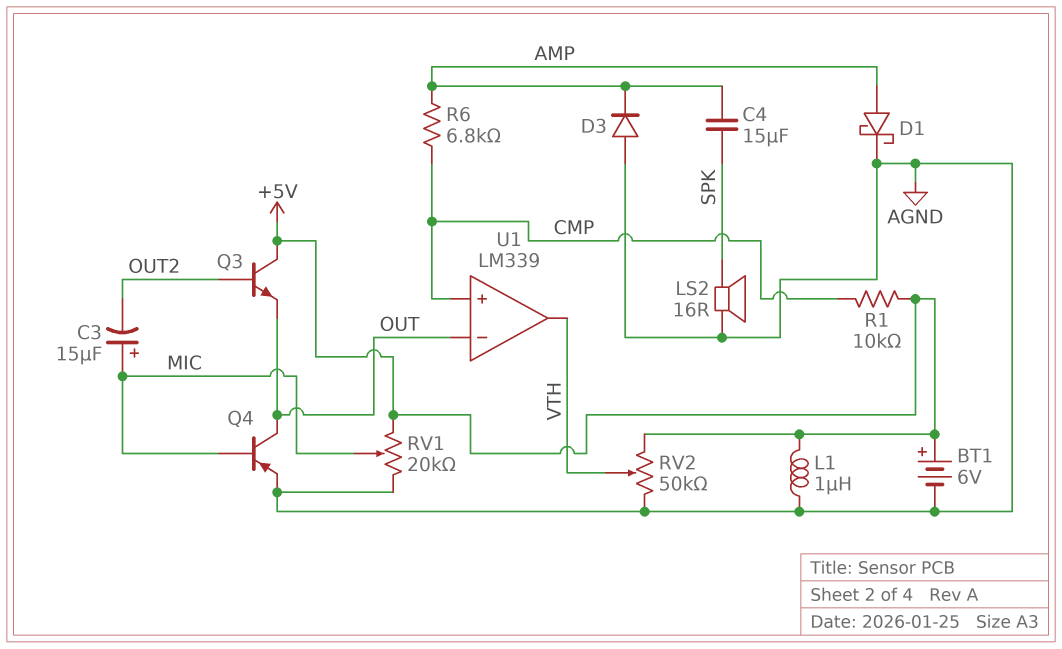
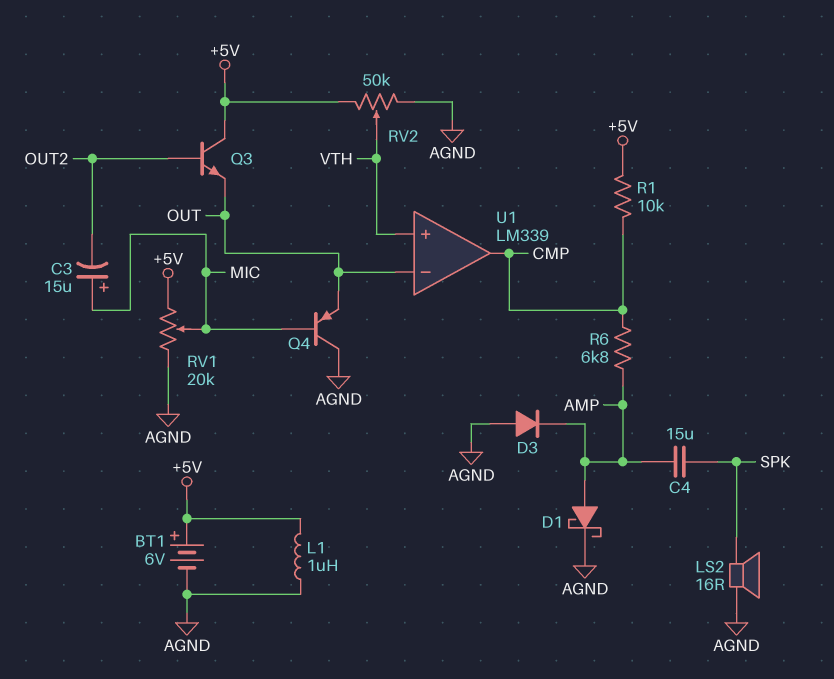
Q4: PNP (B MIC, C OUT, E AGND) -> PNP (B MIC, C AGND, E OUT)
U1 pin in+: CMP -> VTH
U1 pin out: VTH -> CMP

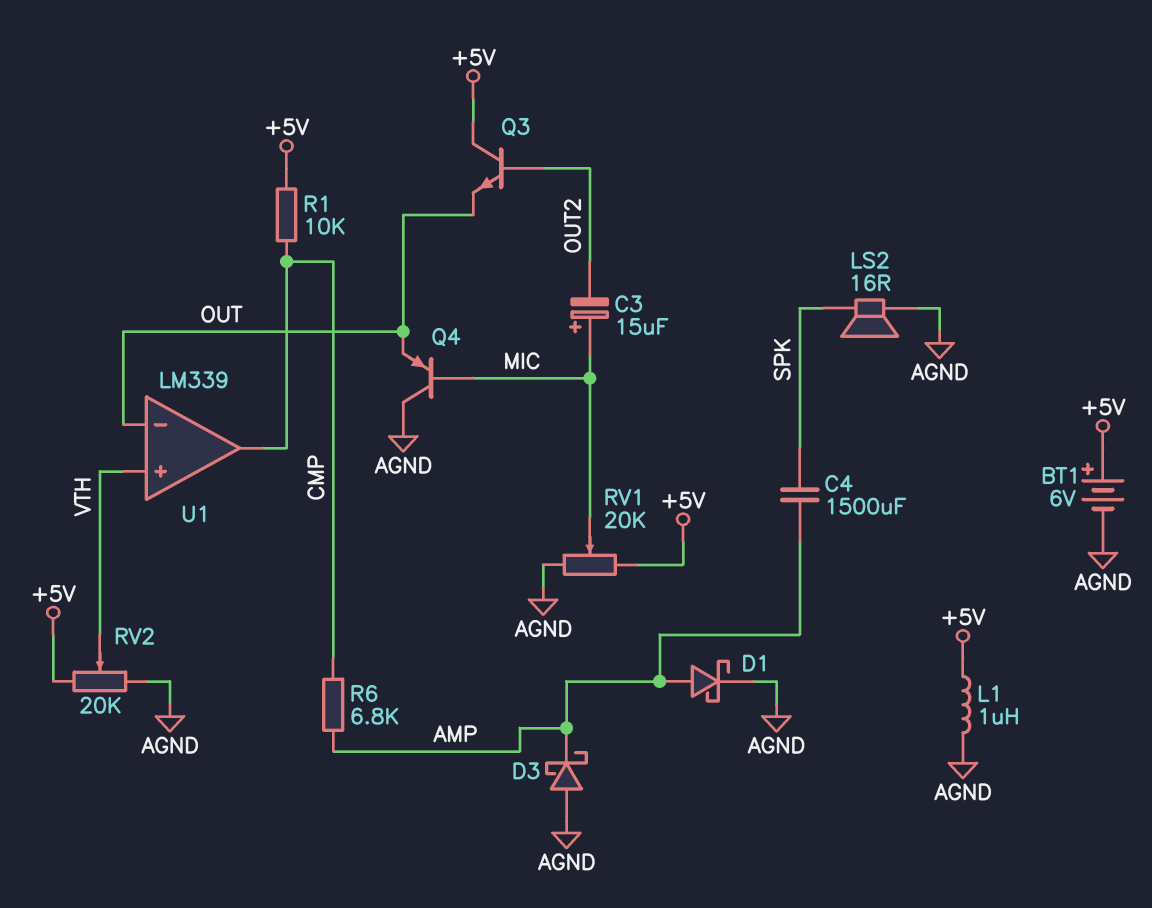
C4: 15uF (AMP, SPK) -> 1500uF (AMP, SPK)
D3: diode (A AGND, K AMP) -> schottky (A AGND, K AMP)
RV2: 50k (+5V, AGND, wiper VTH) -> 20k (+5V, AGND, wiper VTH)

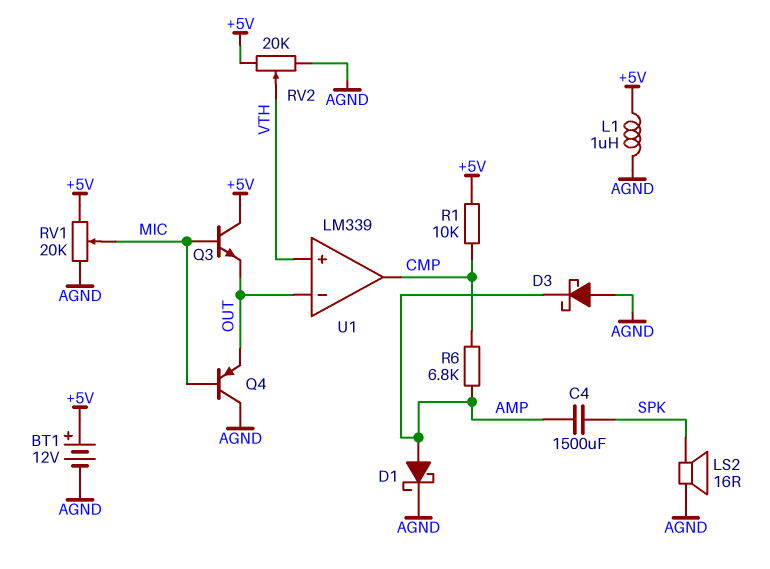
BT1: 6V (plus +5V, minus AGND) -> 12V (plus +5V, minus AGND)
C3: 15uF (plus MIC, minus OUT2) -> none
Q3: NPN (B OUT2, C +5V, E OUT) -> NPN (B MIC, C +5V, E OUT)

